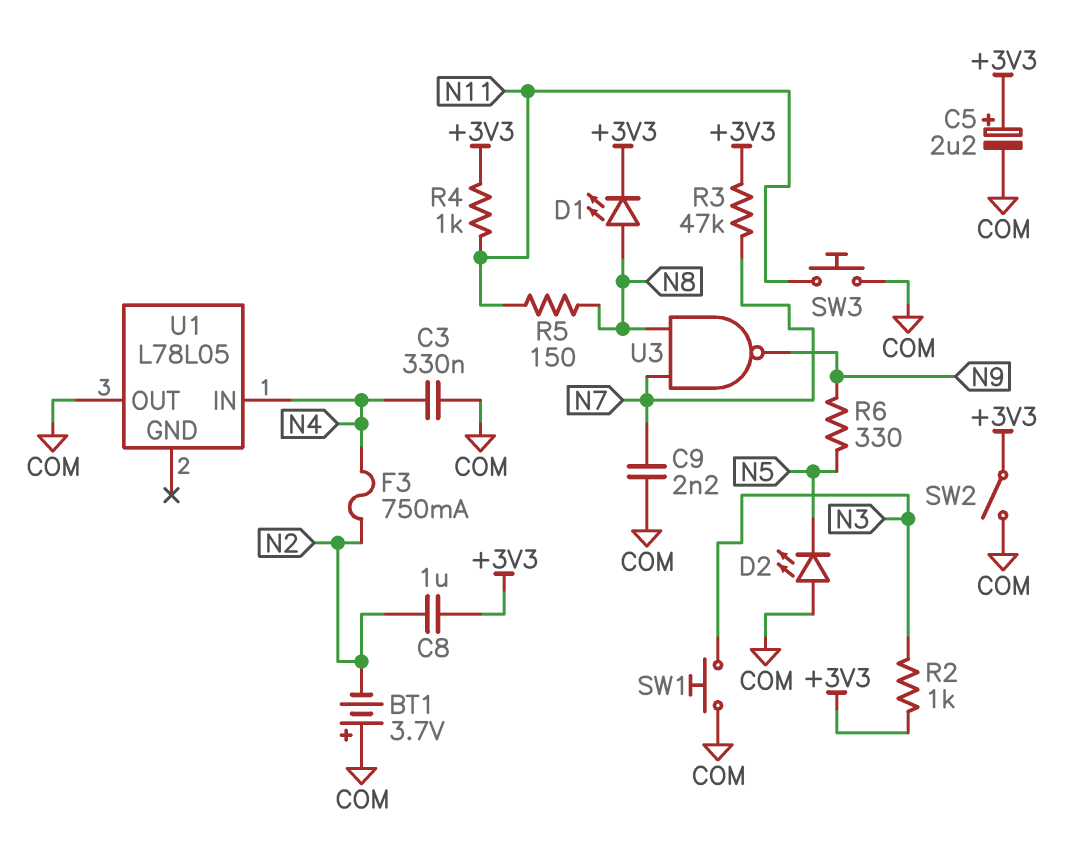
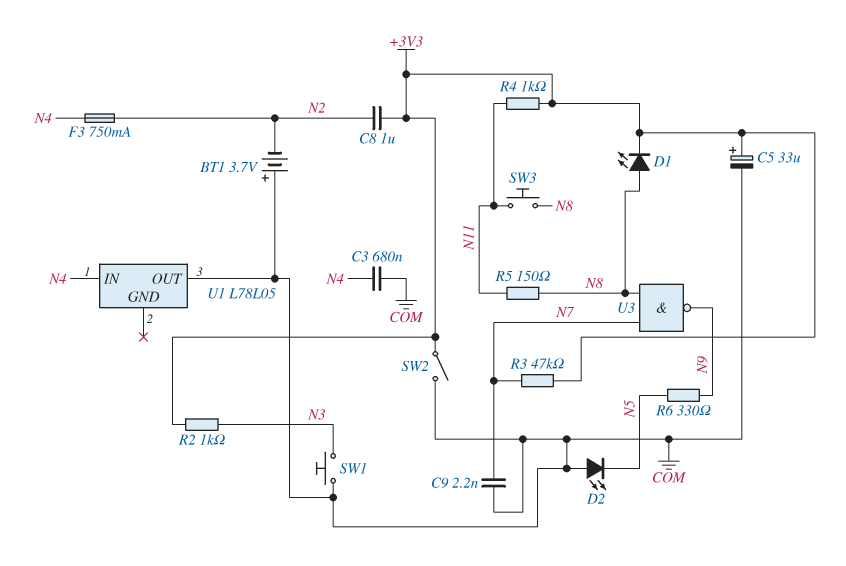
C3: 330nF (COM, N4) -> 680nF (COM, N4)
C5: 2.2uF (plus +3V3, minus COM) -> 33uF (plus +3V3, minus COM)
SW3: button (COM, N11) -> button (N8, N11)

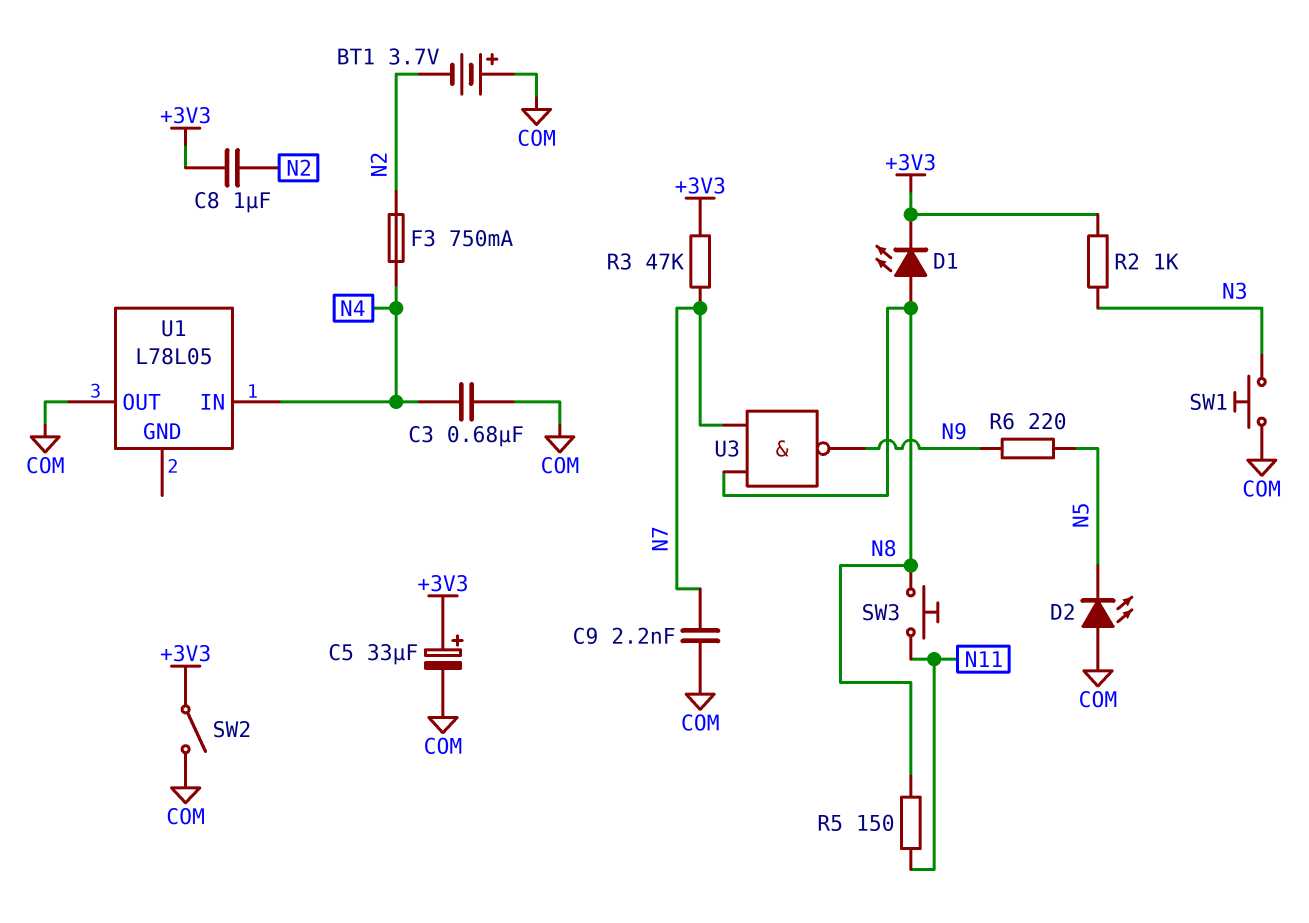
R4: 1k (+3V3, N11) -> none
R6: 330 (N5, N9) -> 220 (N5, N9)

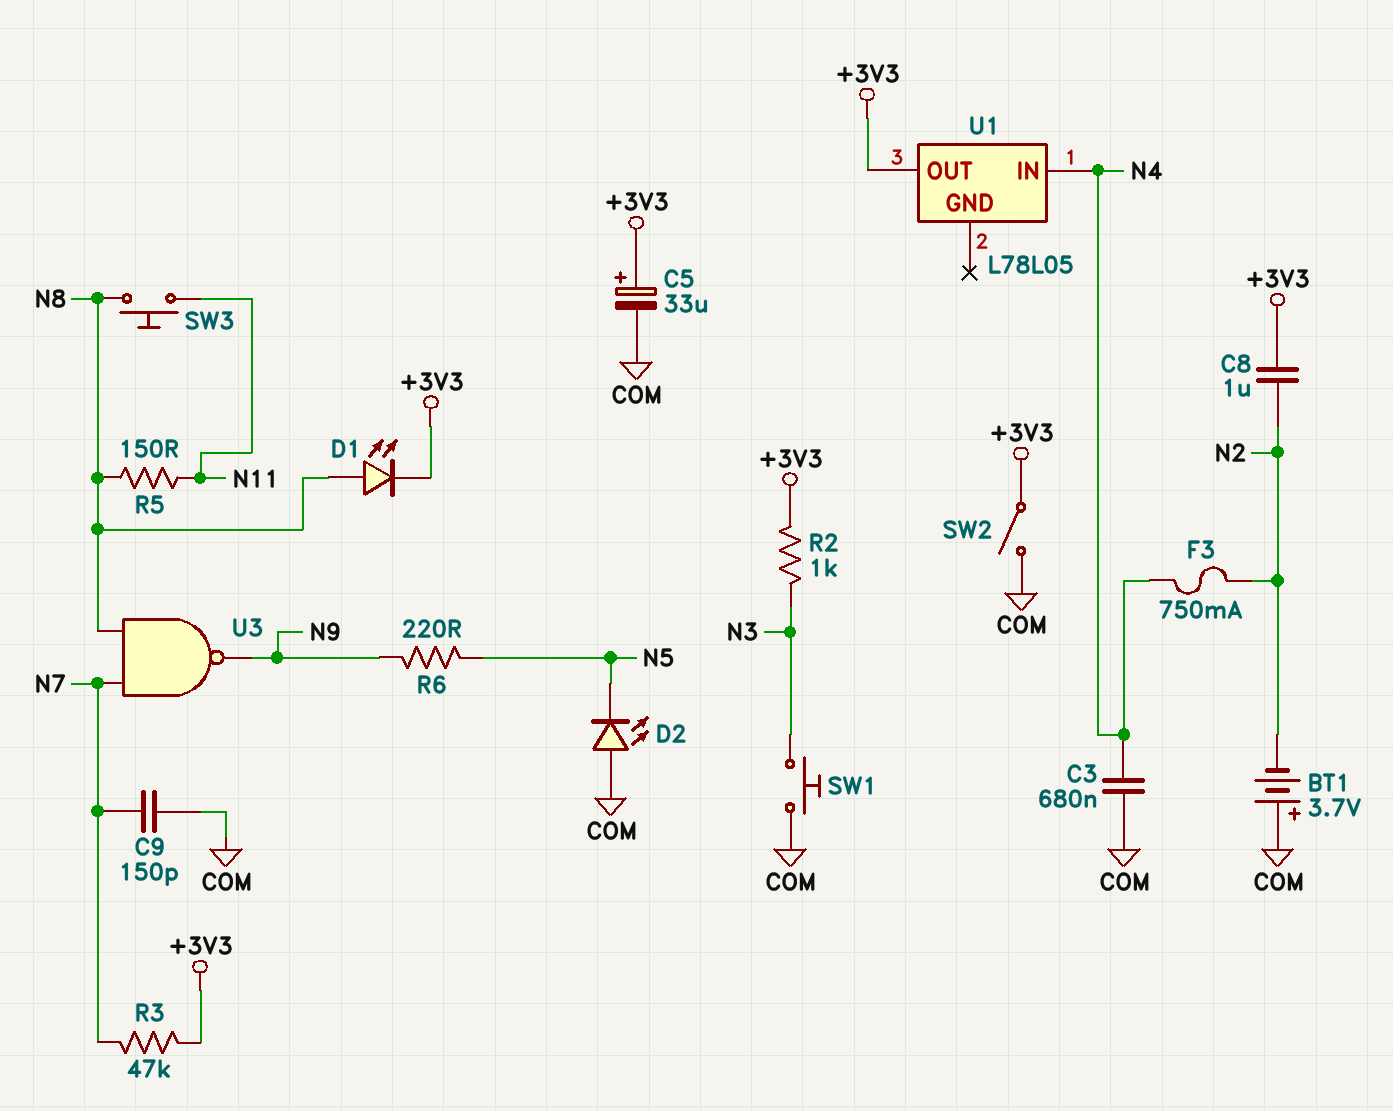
C9: 2.2nF (COM, N7) -> 150pF (COM, N7)
U1 pin OUT: COM -> +3V3

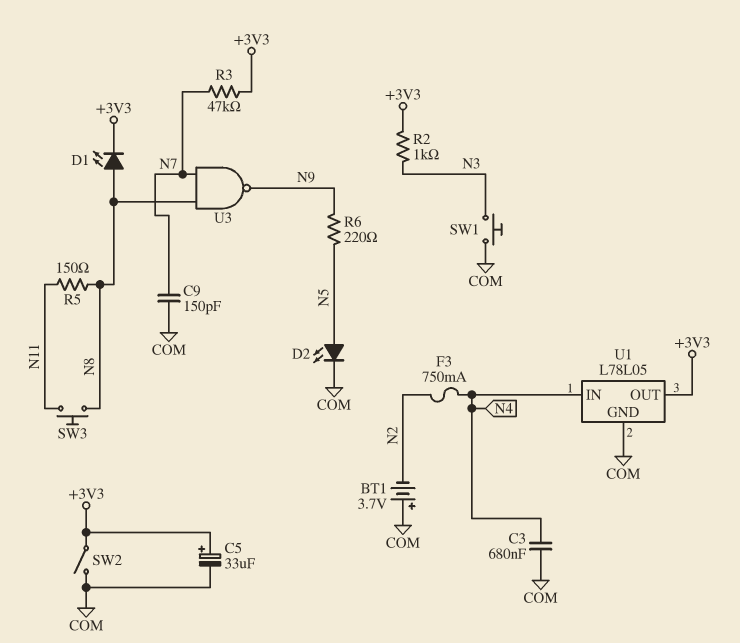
C8: 1uF (+3V3, N2) -> none
D2: LED (A COM, K N5) -> LED (A N5, K COM)
U1 pin GND: none -> COM

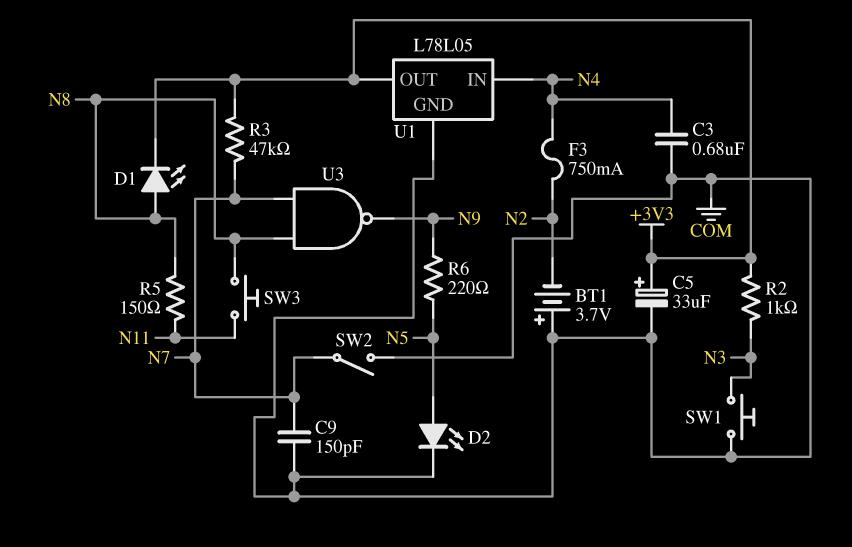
SW2: switch (+3V3, COM) -> switch (COM, N7)

